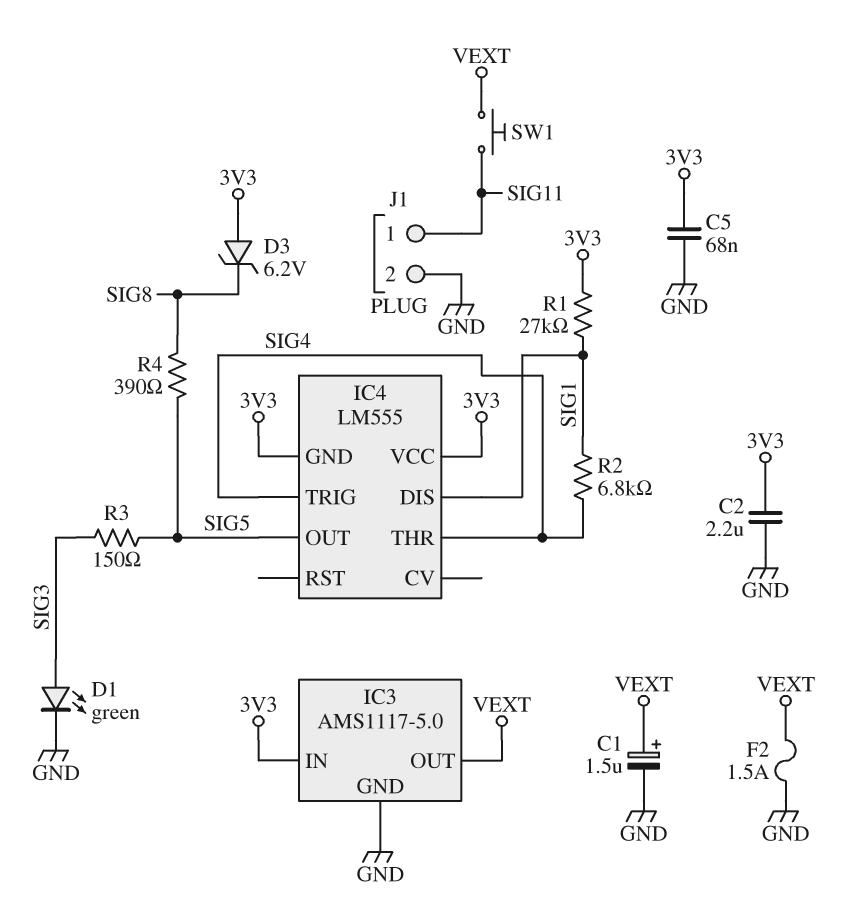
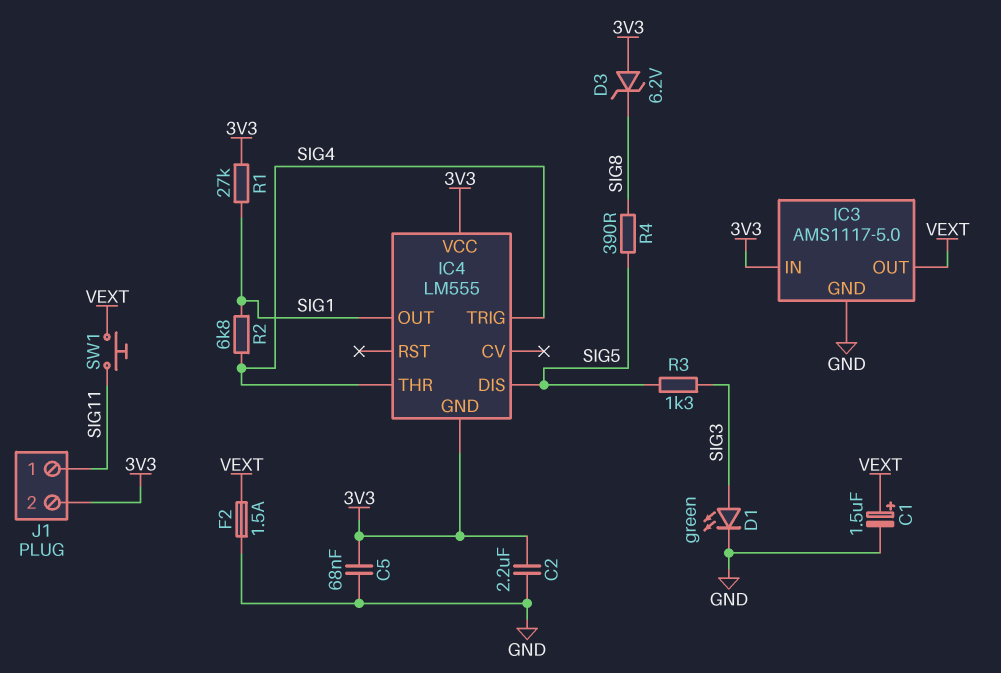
IC4 pin DIS: SIG1 -> SIG5
IC4 pin OUT: SIG5 -> SIG1
J1 pin 2: GND -> 3V3
R3: 150 (SIG3, SIG5) -> 1.3k (SIG3, SIG5)

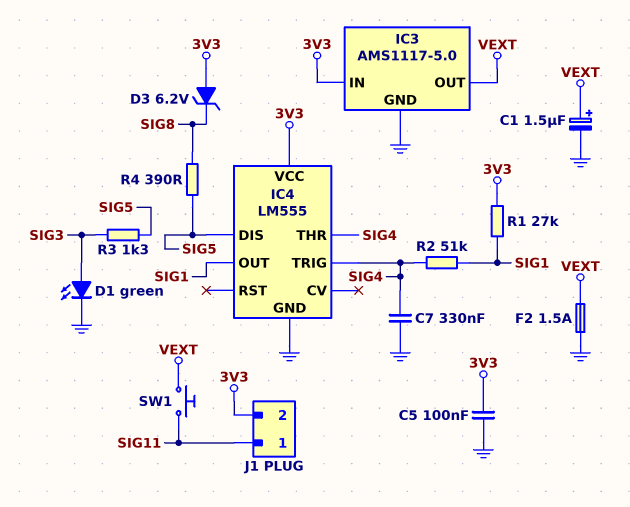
C2: 2.2uF (3V3, GND) -> none
C5: 68nF (3V3, GND) -> 100nF (3V3, GND)
C7: none -> 330nF (GND, SIG4)
IC4 pin GND: 3V3 -> GND
R2: 6.8k (SIG1, SIG4) -> 51k (SIG1, SIG4)

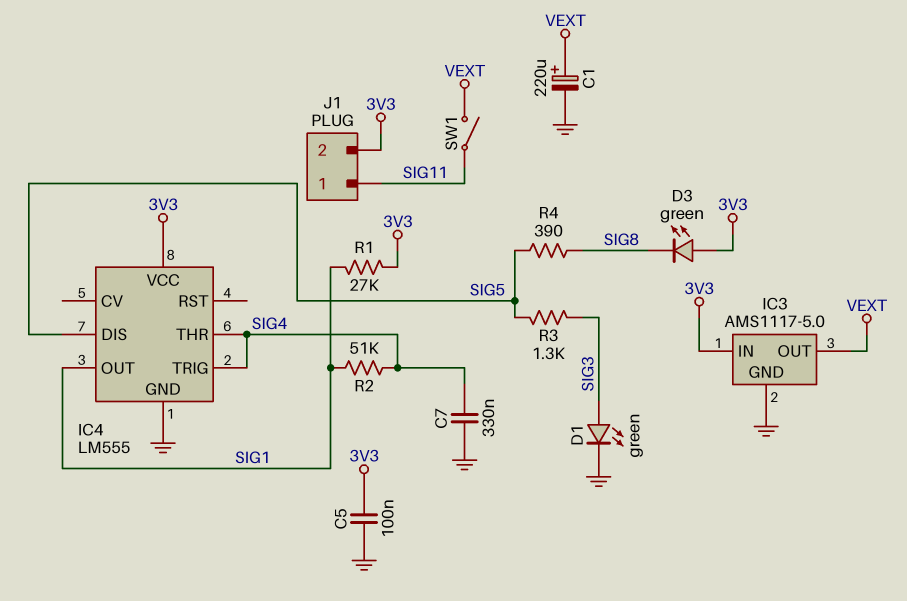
C1: 1.5uF (plus VEXT, minus GND) -> 220uF (plus VEXT, minus GND)
D3: zener 6.2V (A 3V3, K SIG8) -> LED green (A 3V3, K SIG8)
F2: 1.5A (GND, VEXT) -> none
SW1: button (SIG11, VEXT) -> switch (SIG11, VEXT)

